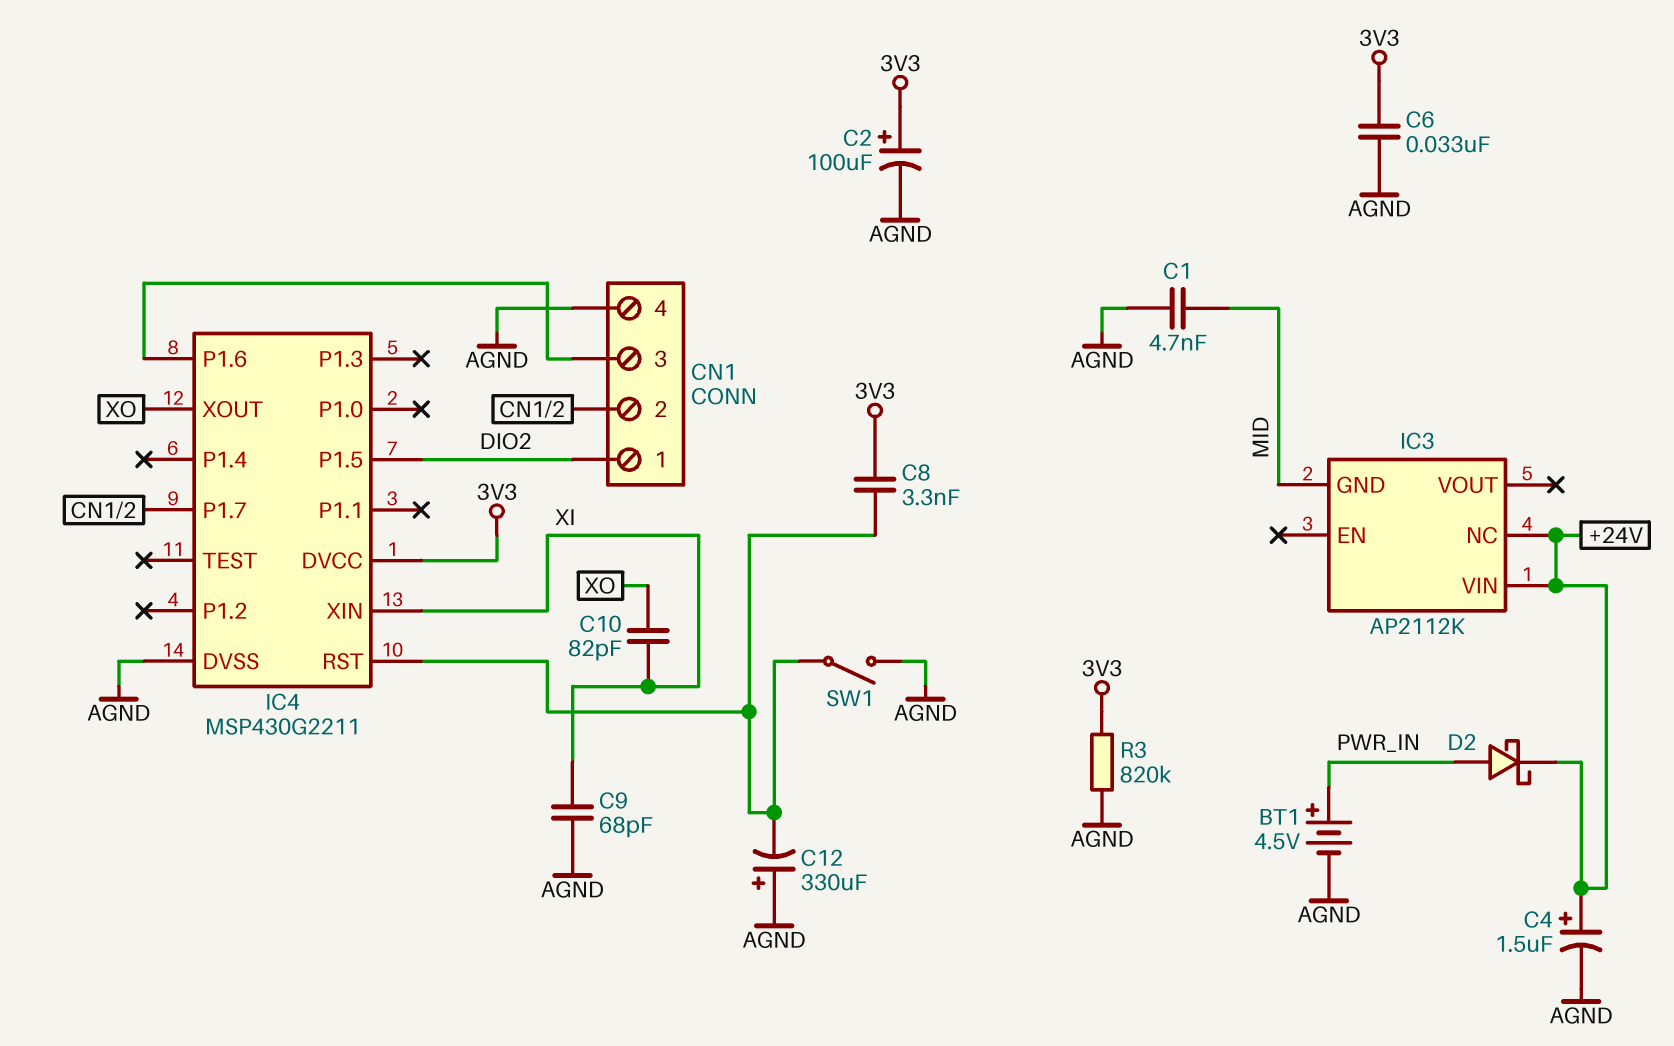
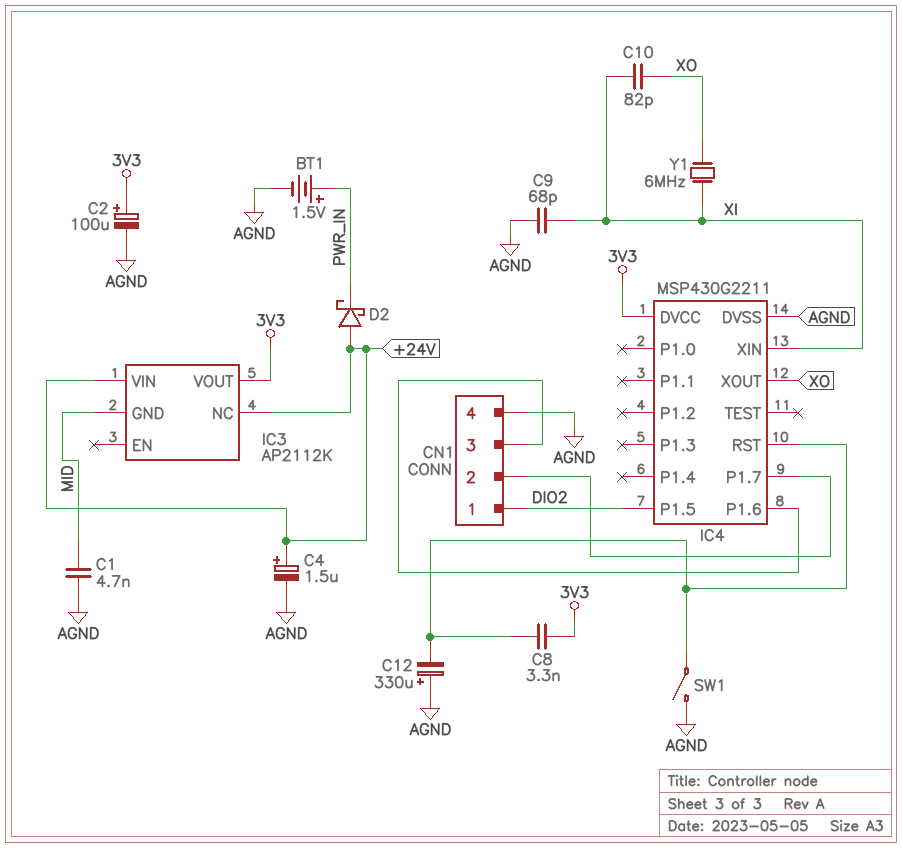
BT1: 4.5V (plus PWR_IN, minus AGND) -> 1.5V (plus PWR_IN, minus AGND)
C6: 33nF (3V3, AGND) -> none
D2: schottky (A PWR_IN, K +24V) -> schottky (A +24V, K PWR_IN)
IC3 pin VOUT: none -> 3V3
R3: 820k (3V3, AGND) -> none
Y1: none -> 6MHz (XI, XO)

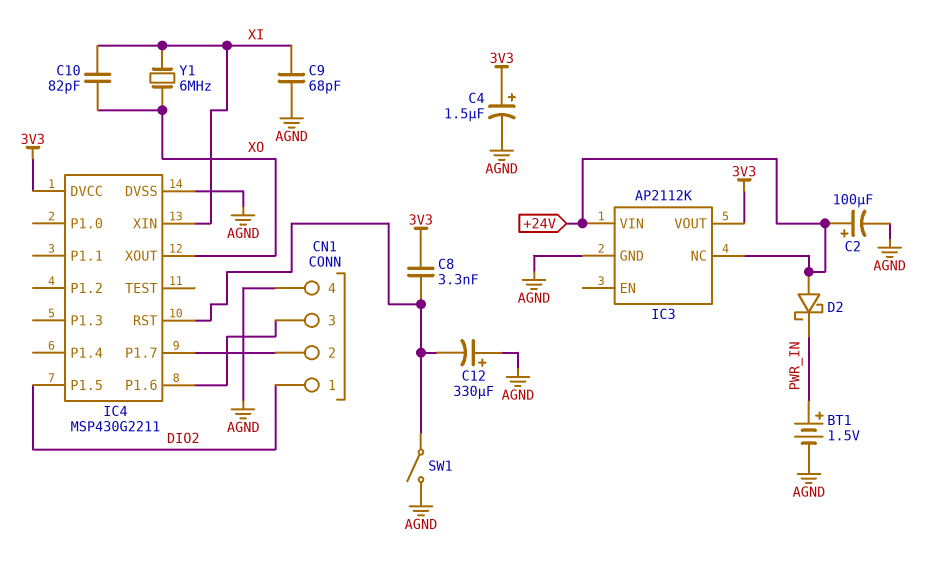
C1: 4.7nF (AGND, MID) -> none
C2: 100uF (plus 3V3, minus AGND) -> 100uF (plus +24V, minus AGND)
C4: 1.5uF (plus +24V, minus AGND) -> 1.5uF (plus 3V3, minus AGND)
IC3 pin GND: MID -> AGND

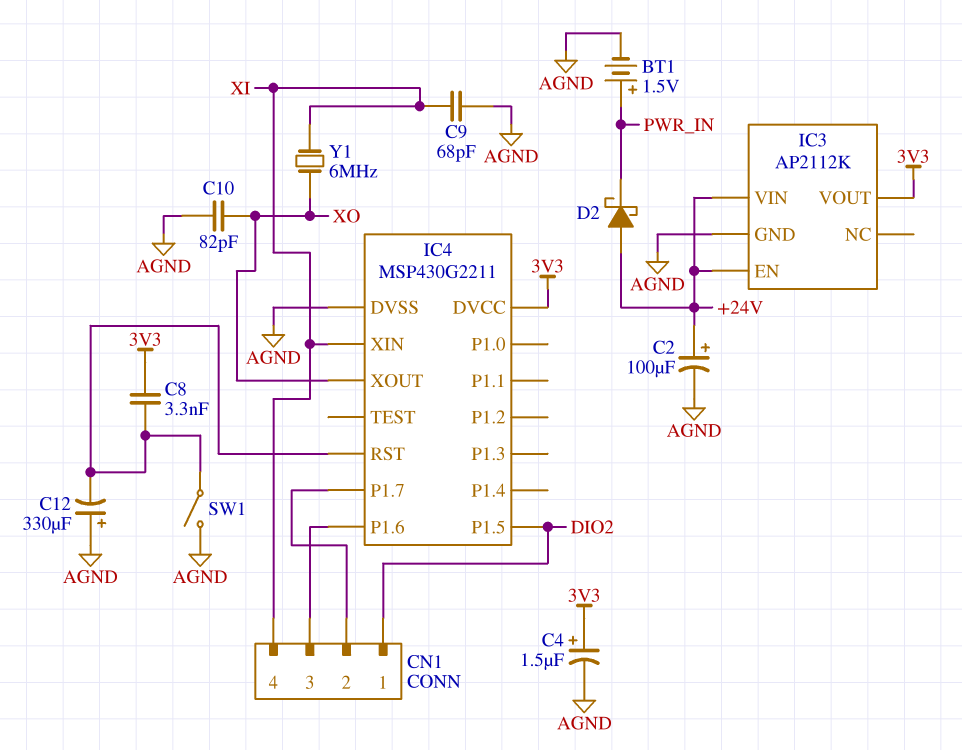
C10: 82pF (XI, XO) -> 82pF (AGND, XO)
CN1 pin 4: AGND -> XI
IC3 pin EN: none -> +24V
IC3 pin NC: +24V -> none

